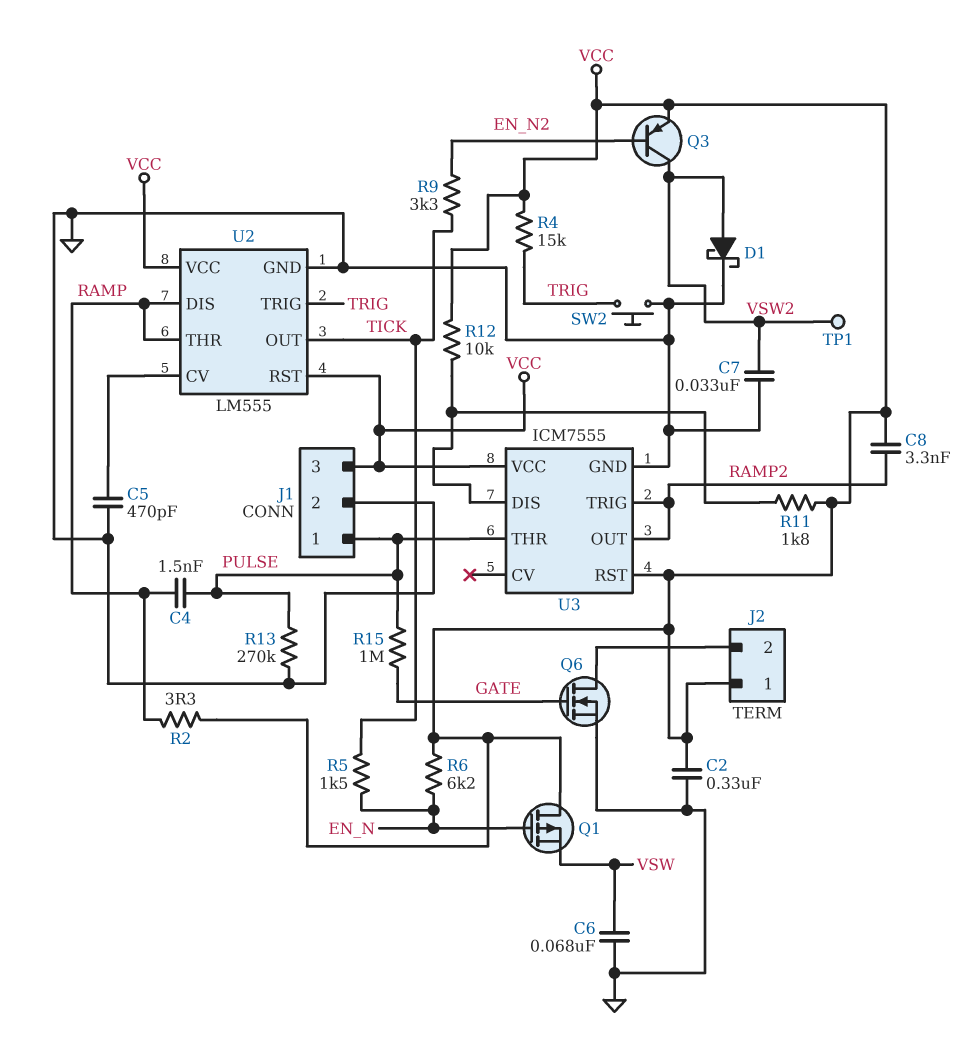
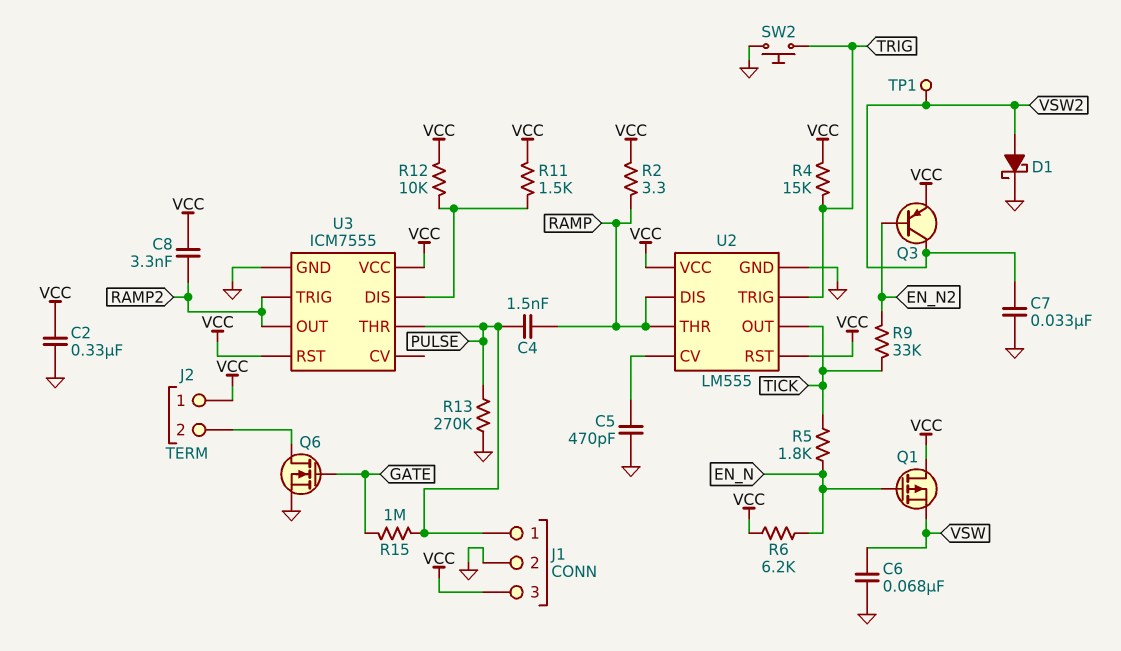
R5: 1.5k (EN_N, TICK) -> 1.8k (EN_N, TICK)
R9: 3.3k (EN_N2, TICK) -> 33k (EN_N2, TICK)
R11: 1.8k (U3/DIS, VCC) -> 1.5k (U3/DIS, VCC)

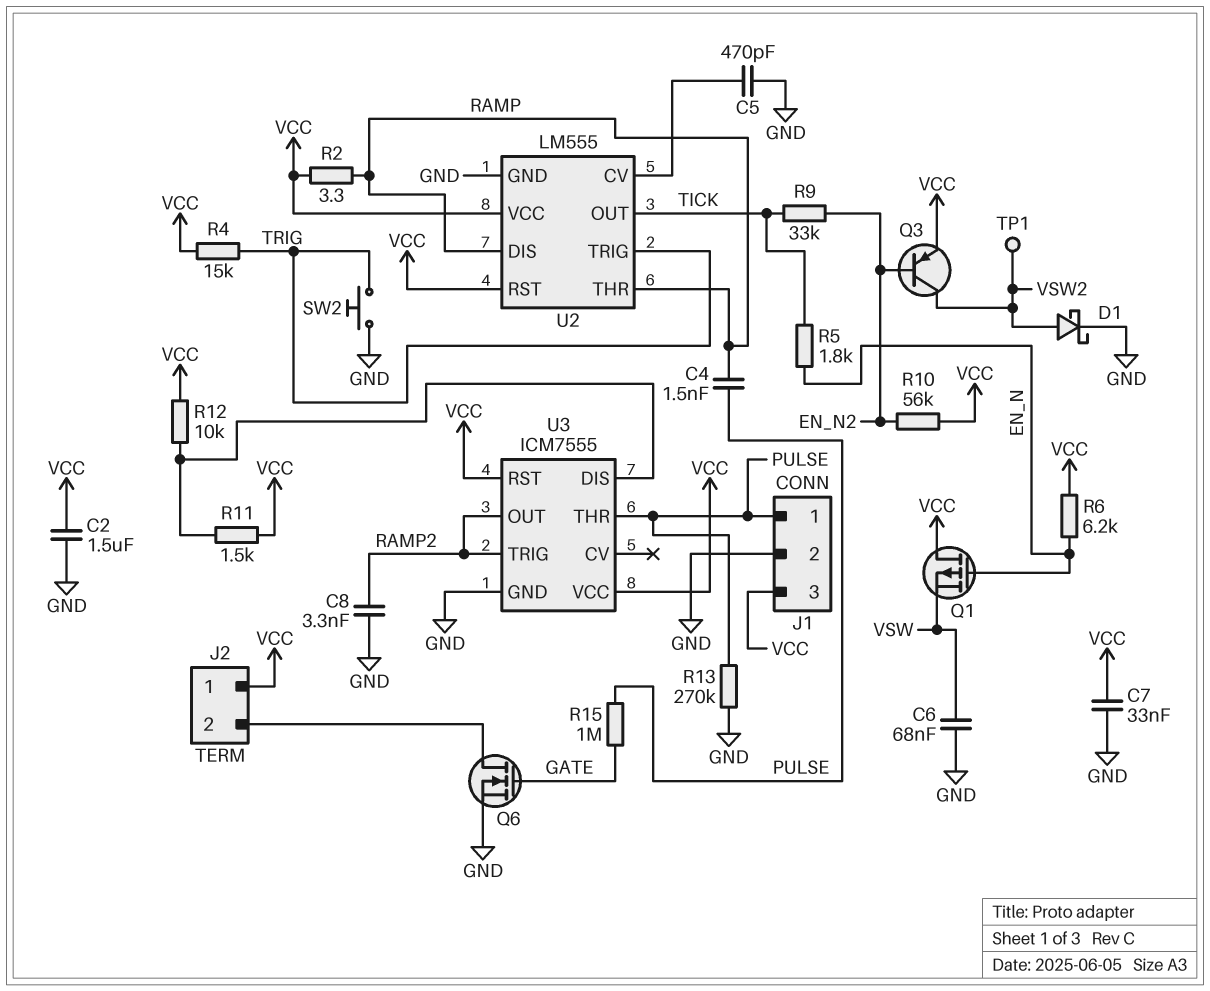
C2: 330nF (GND, VCC) -> 1.5uF (GND, VCC)
C7: 33nF (GND, VSW2) -> 33nF (GND, VCC)
C8: 3.3nF (RAMP2, VCC) -> 3.3nF (GND, RAMP2)
R10: none -> 56k (EN_N2, VCC)

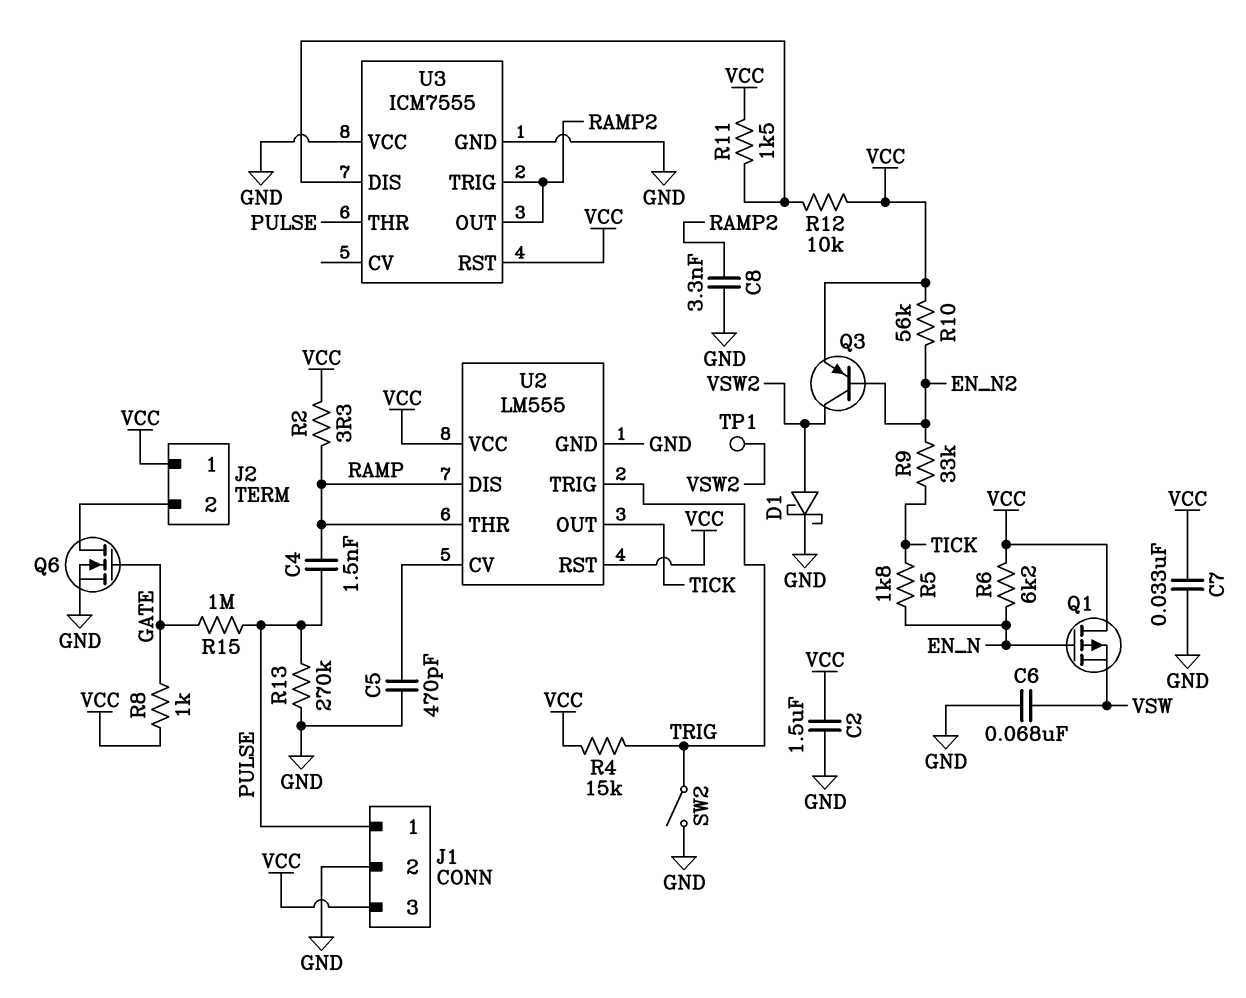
R8: none -> 1k (GATE, VCC)
SW2: button (GND, TRIG) -> switch (GND, TRIG)
U3 pin VCC: VCC -> GND

